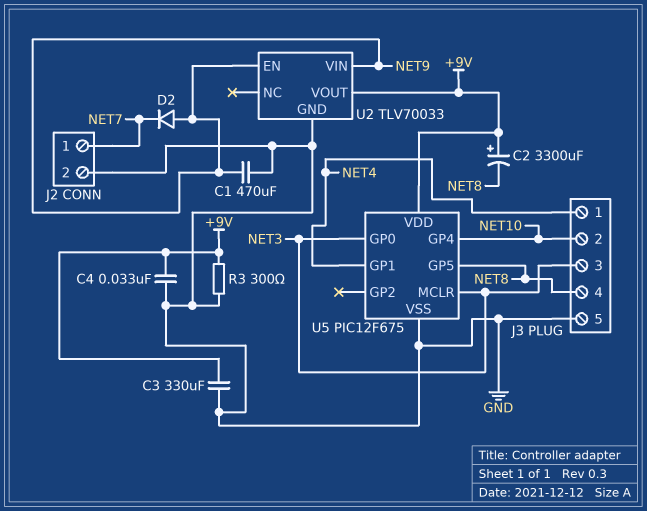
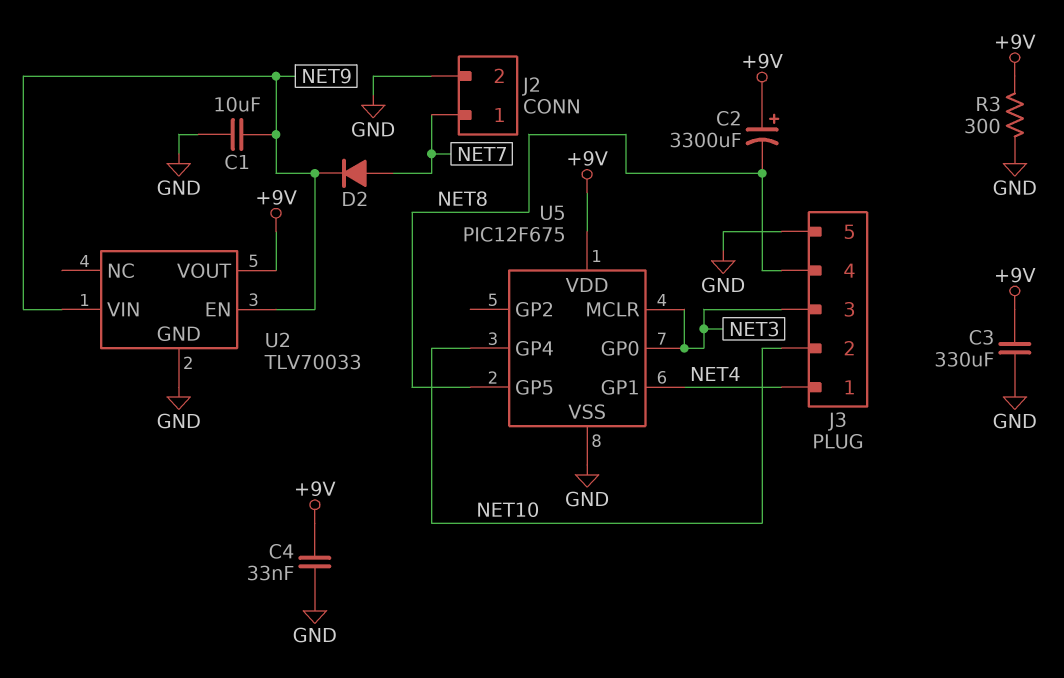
C1: 470uF (GND, NET9) -> 10uF (GND, NET9)
D2: diode (A NET9, K NET7) -> diode (A NET7, K NET9)

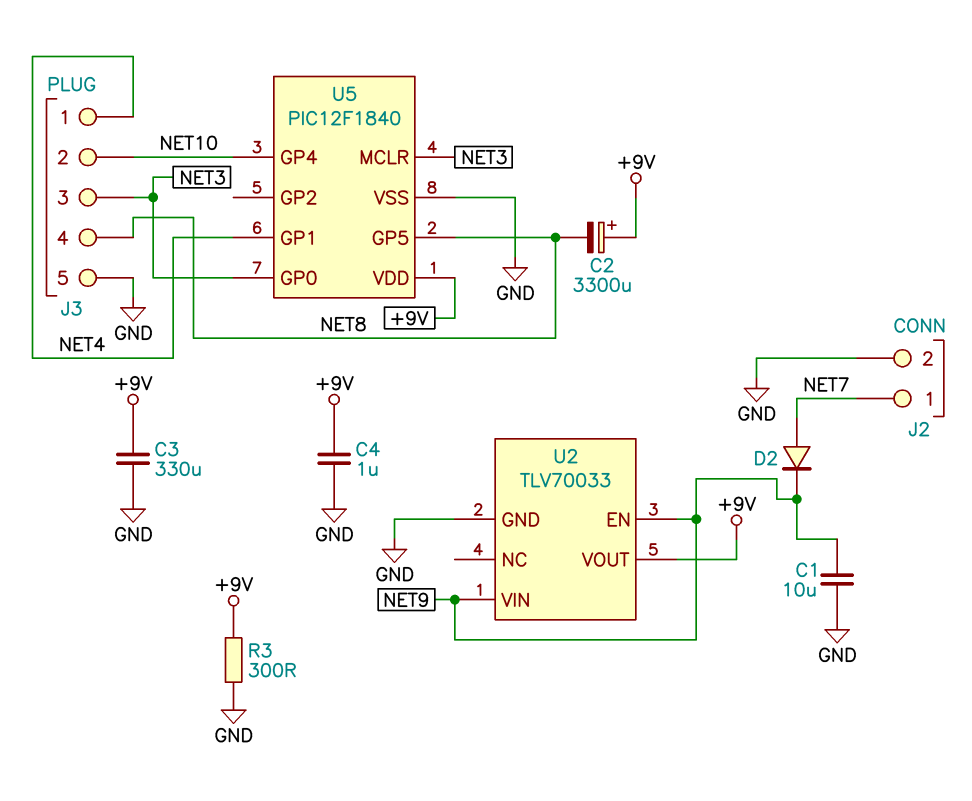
C4: 33nF (+9V, GND) -> 1uF (+9V, GND)
U5: PIC12F675 -> PIC12F1840

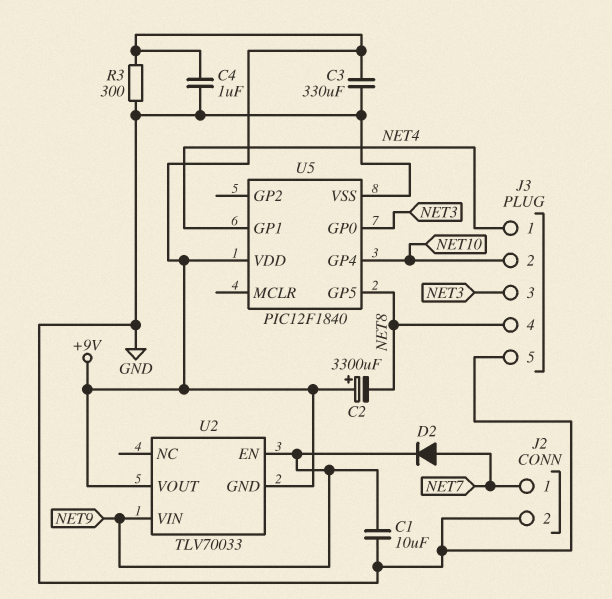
U2 pin GND: GND -> +9V
U5 pin MCLR: NET3 -> none

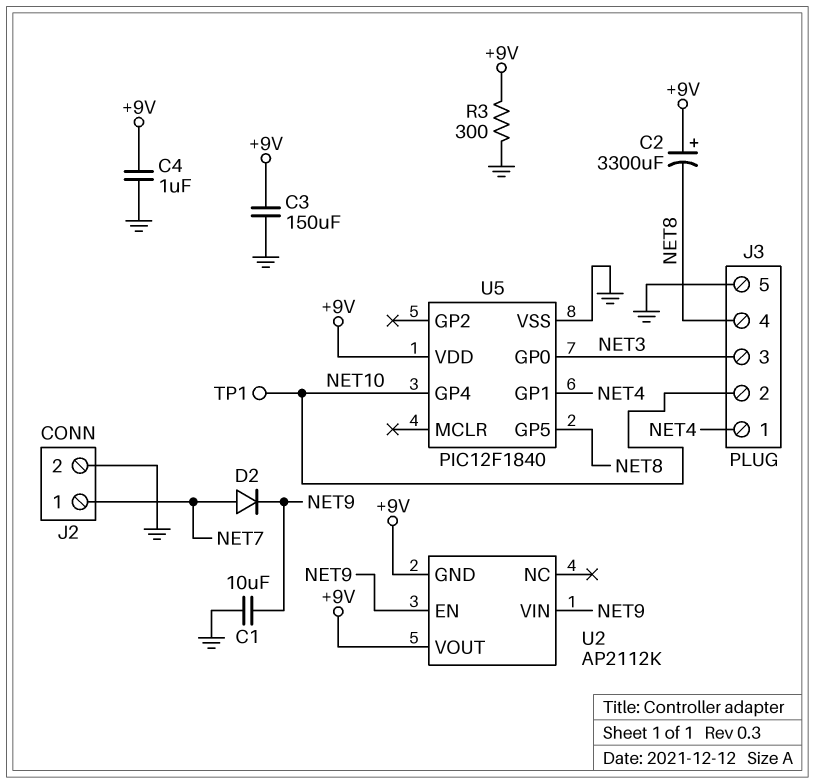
C3: 330uF (+9V, GND) -> 150uF (+9V, GND)
TP1: none -> test point (NET10)
U2: TLV70033 -> AP2112K

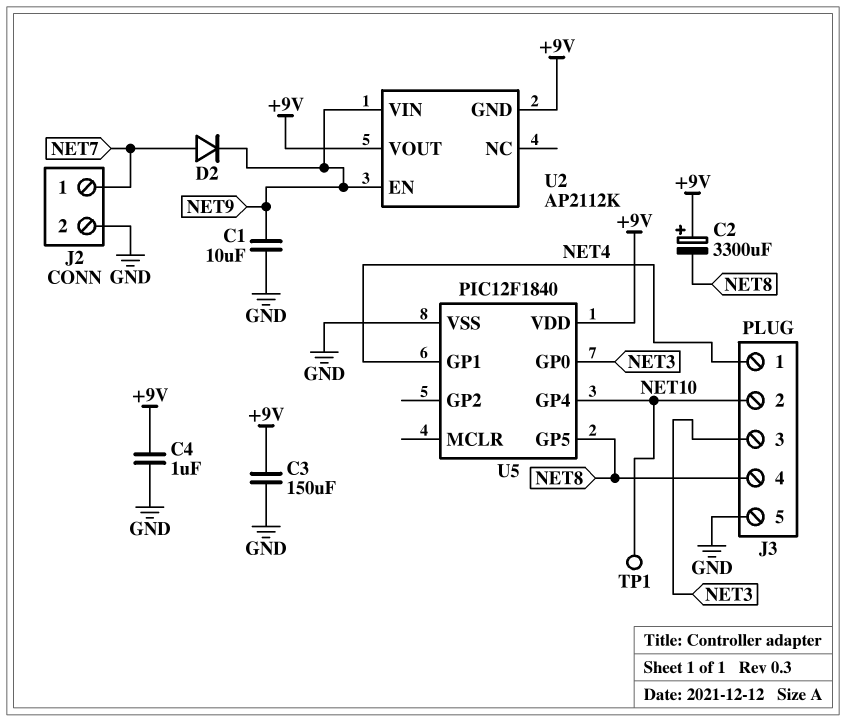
R3: 300 (+9V, GND) -> none

